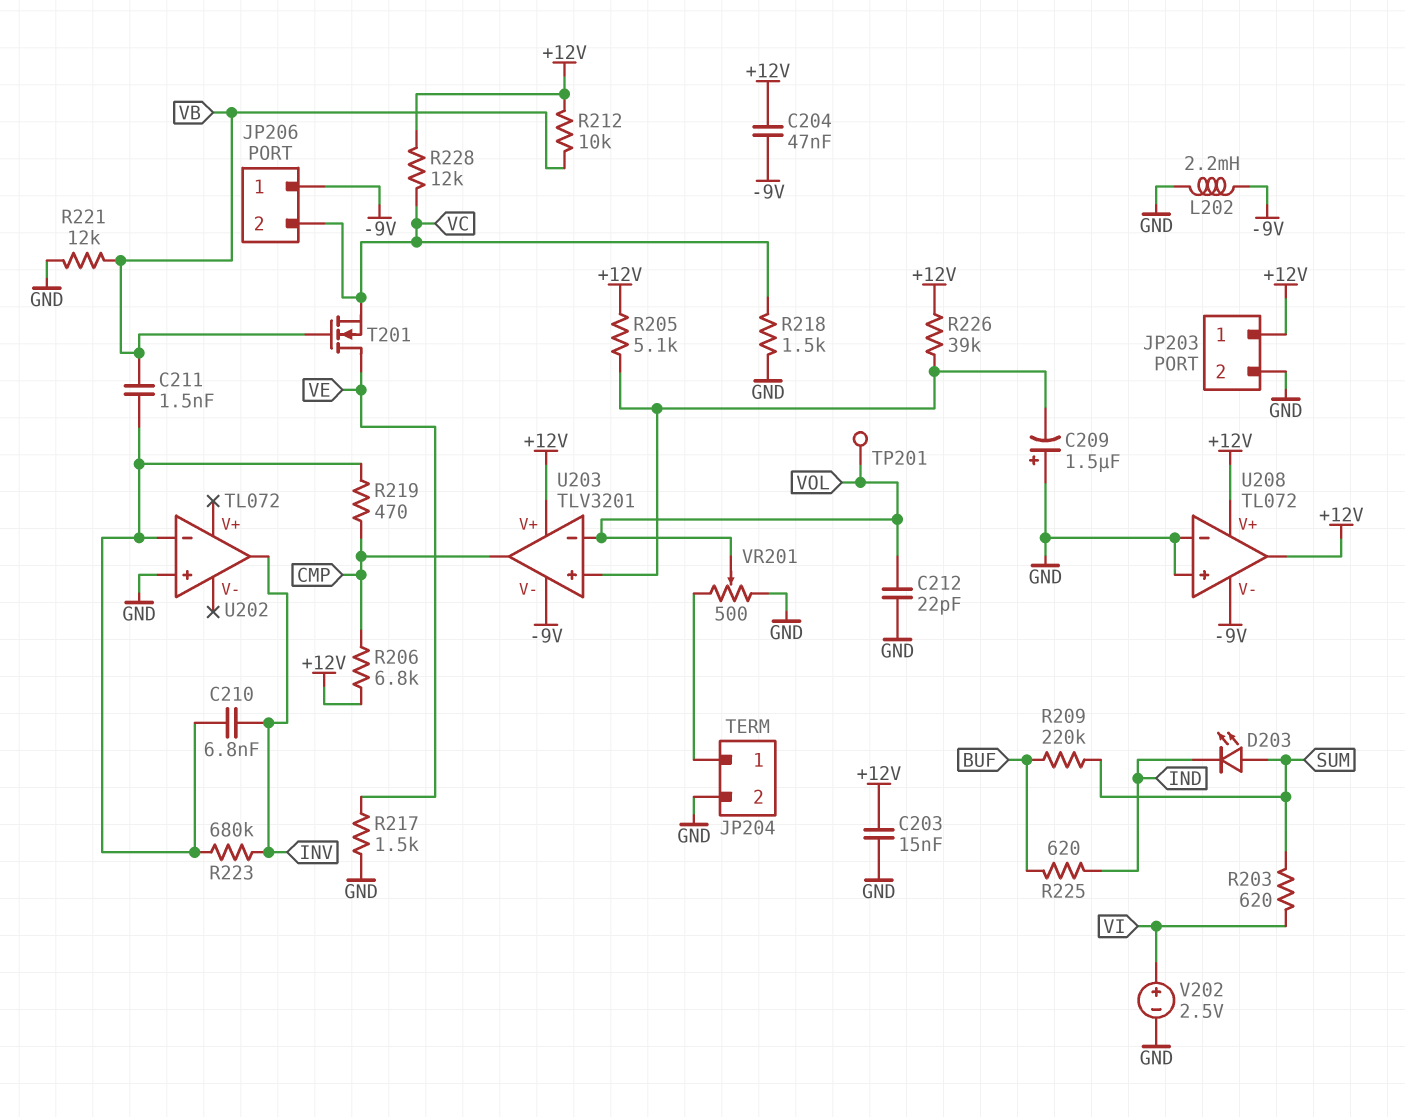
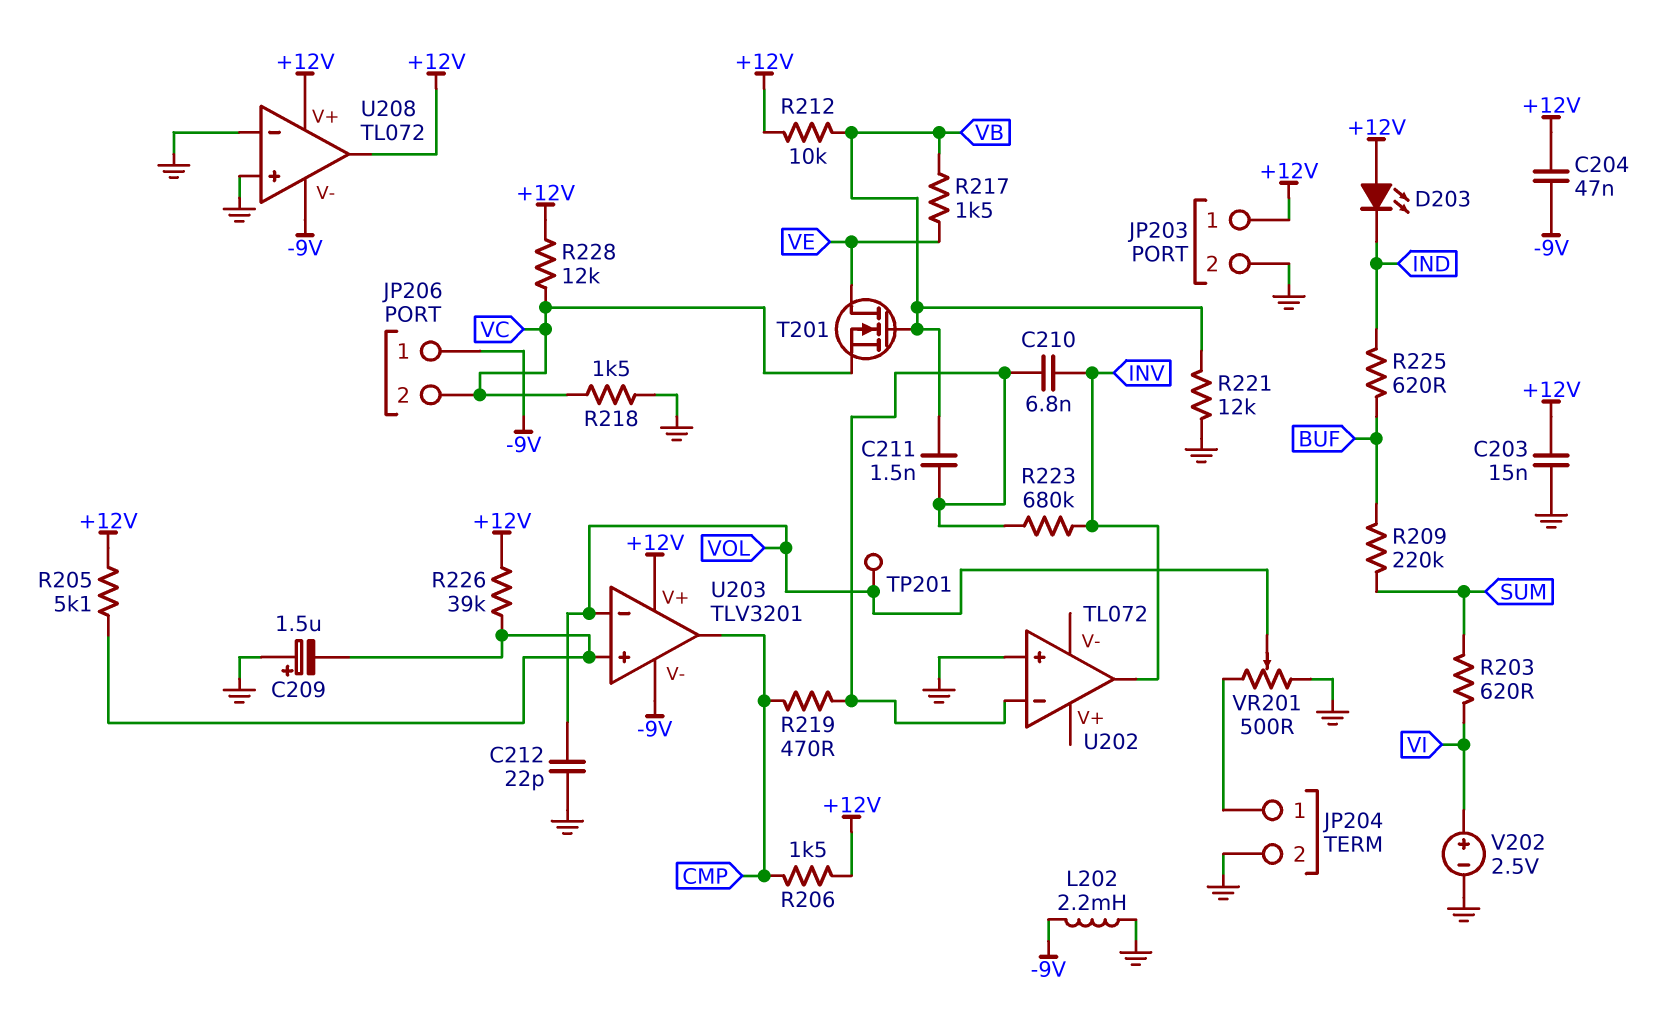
D203: LED (A SUM, K IND) -> LED (A +12V, K IND)
R206: 6.8k (+12V, CMP) -> 1.5k (+12V, CMP)
R217: 1.5k (GND, VE) -> 1.5k (VB, VE)

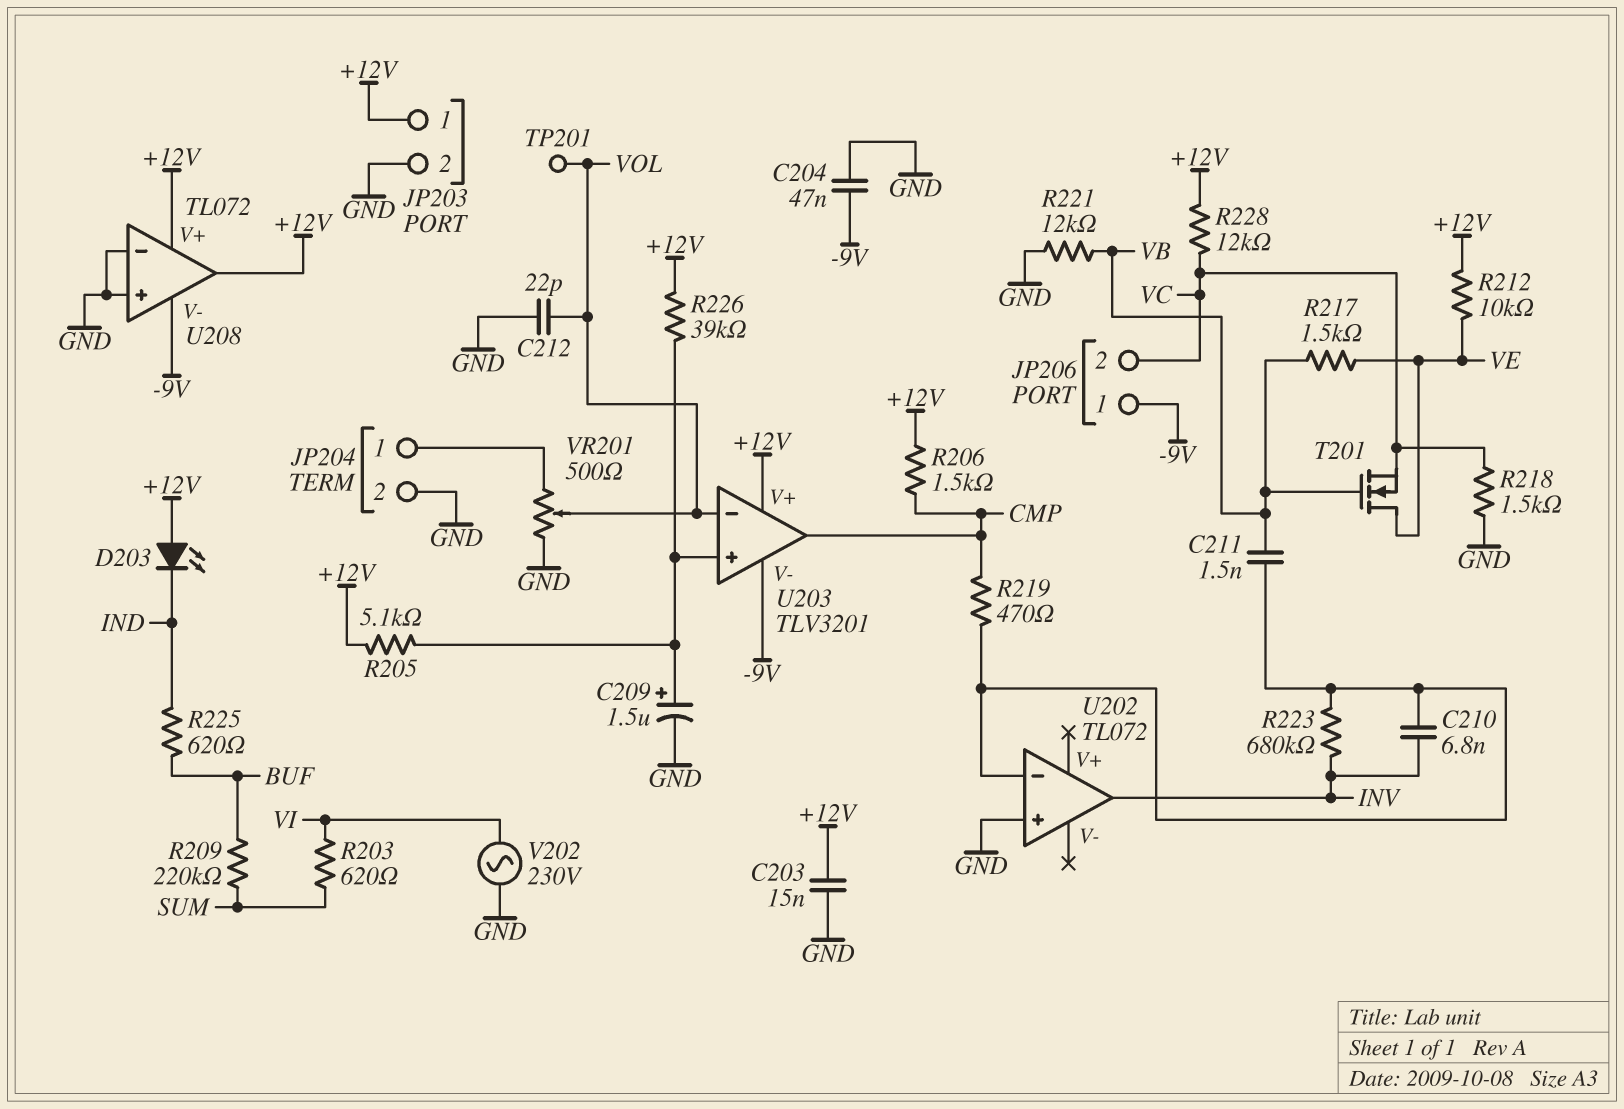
C204: 47nF (+12V, -9V) -> 47nF (-9V, GND)
C209: 1.5uF (plus GND, minus U203/in+) -> 1.5uF (plus U203/in+, minus GND)
L202: 2.2mH (-9V, GND) -> none
R212: 10k (+12V, VB) -> 10k (+12V, VE)
V202: 2.5V (plus VI, minus GND) -> AC 230V (GND, VI)

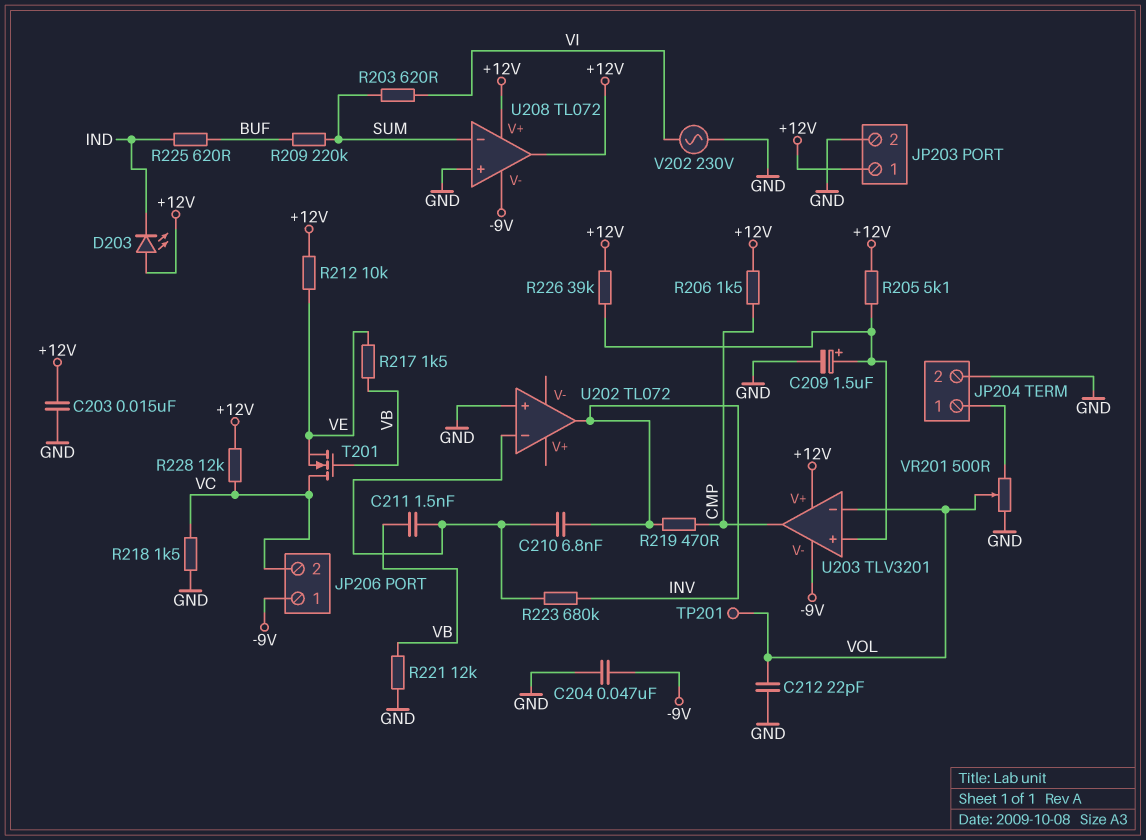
R219: 470 (CMP, U202/in-) -> 470 (CMP, INV)
T201: NMOS (G VB, D VE, S VC) -> NMOS (G VB, D VC, S VE)
U208 pin in-: GND -> SUM

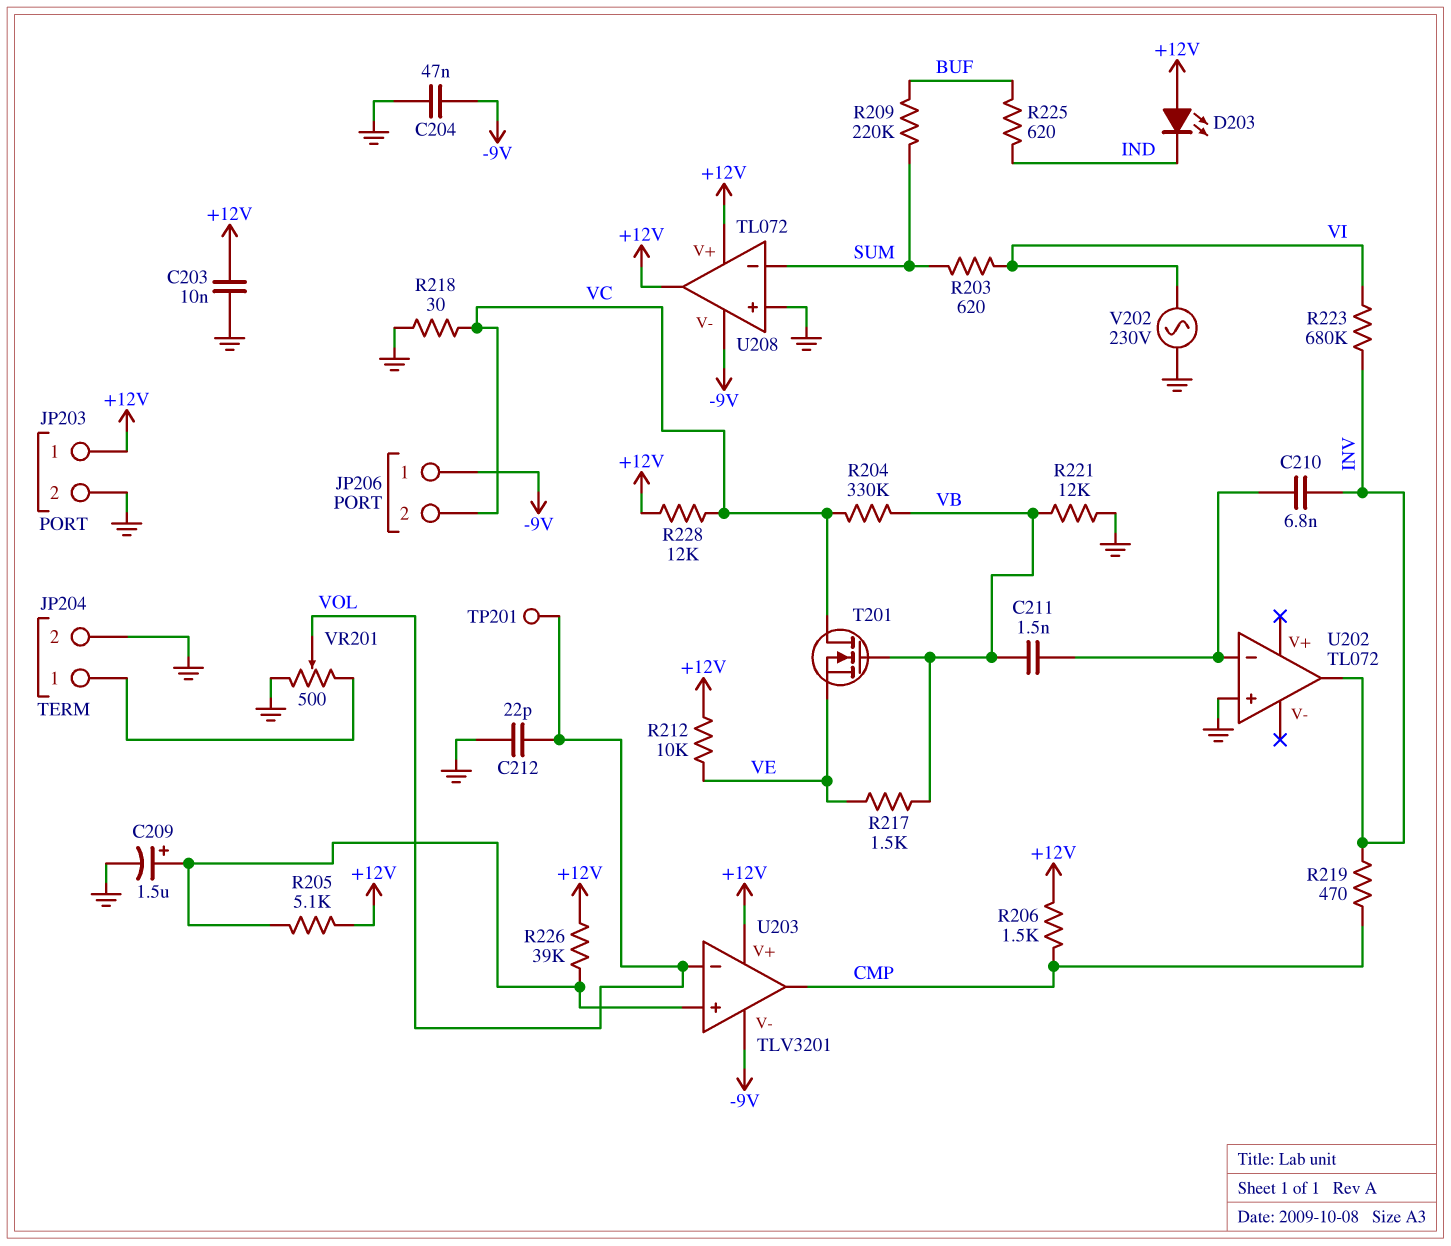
C203: 15nF (+12V, GND) -> 10nF (+12V, GND)
R204: none -> 330k (VB, VC)
R218: 1.5k (GND, VC) -> 30 (GND, VC)
R223: 680k (INV, U202/in-) -> 680k (INV, VI)

